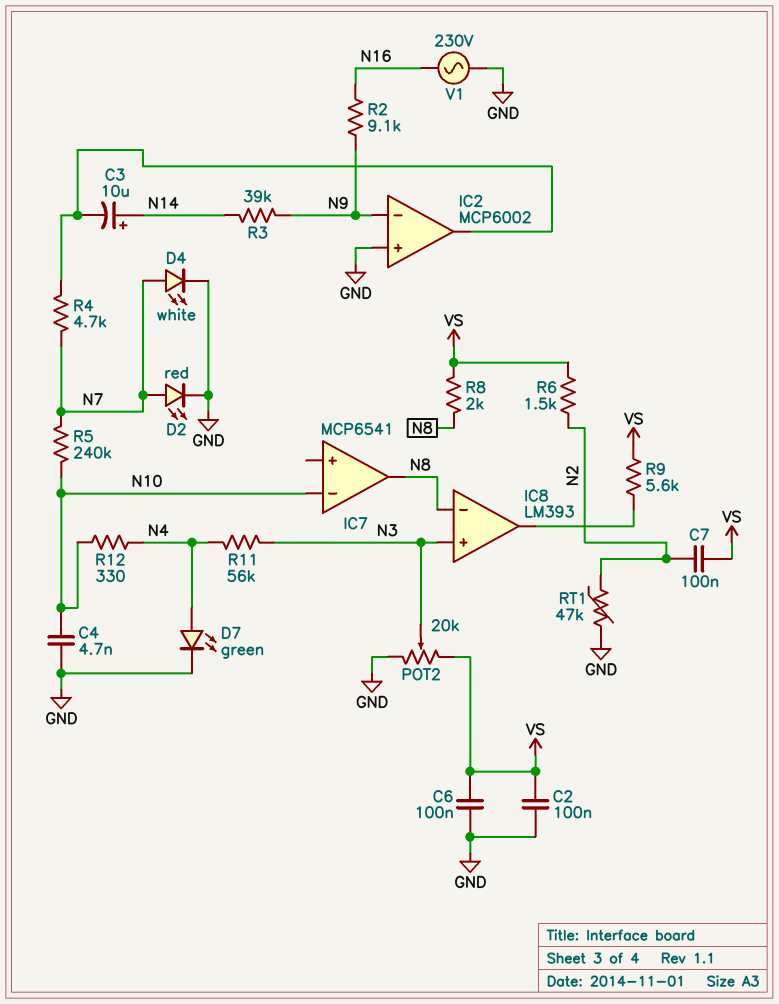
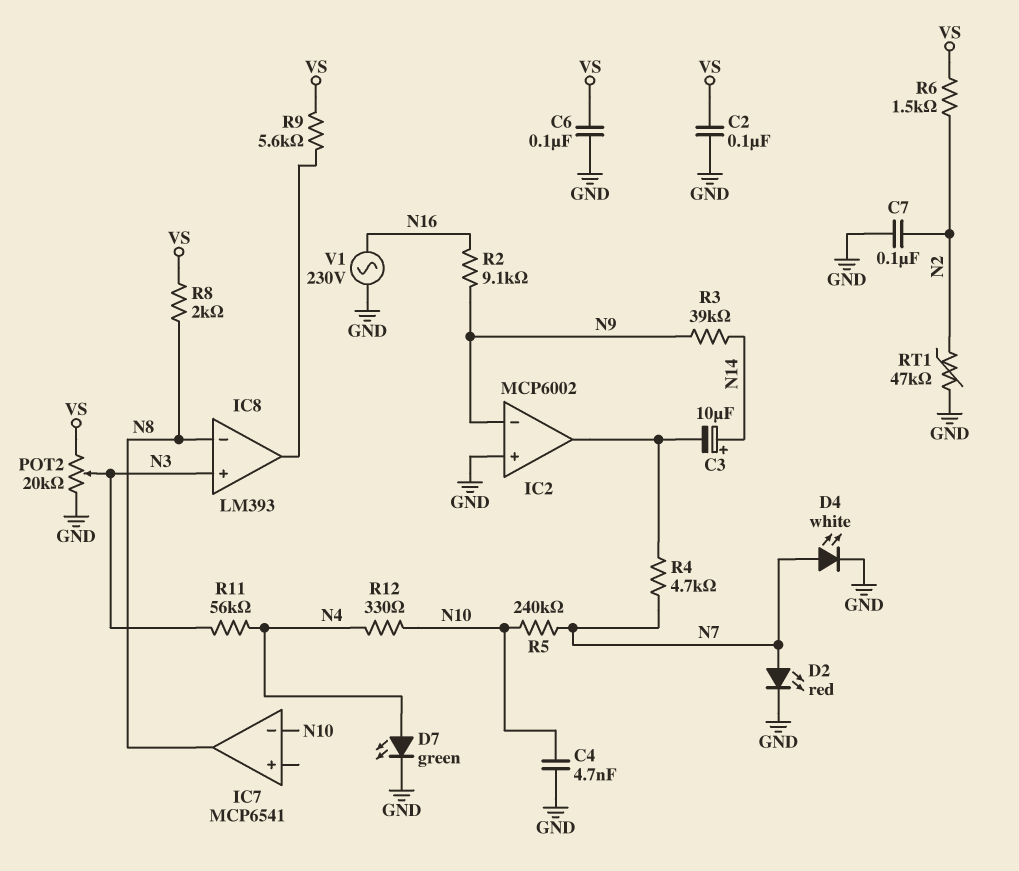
C7: 100nF (N2, VS) -> 100nF (GND, N2)

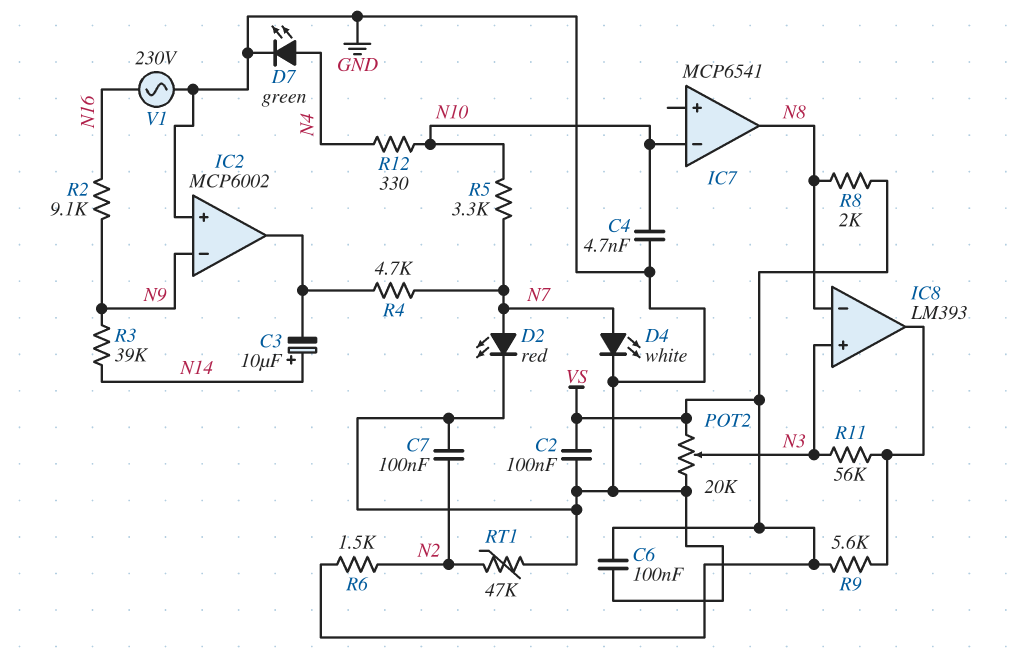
R5: 240k (N7, N10) -> 3.3k (N7, N10)
R11: 56k (N3, N4) -> 56k (IC8/out, N3)

